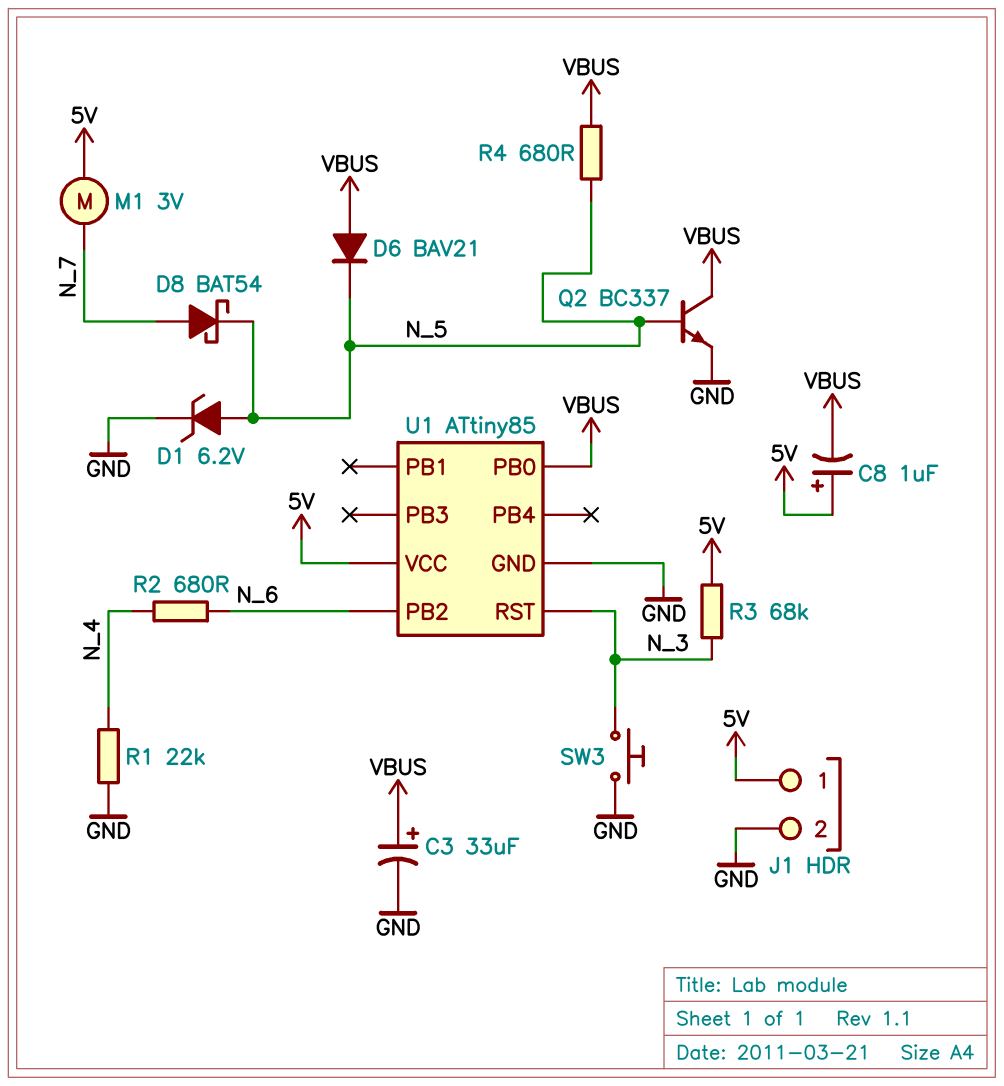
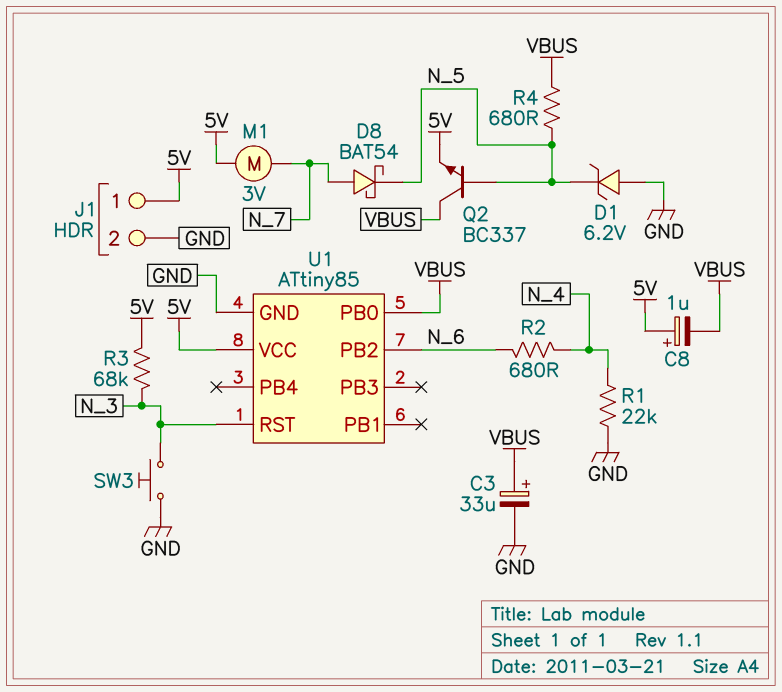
D1: zener 6.2V (A N_5, K GND) -> zener 6.2V (A GND, K N_5)
D6: diode BAV21 (A VBUS, K N_5) -> none
Q2: NPN BC337 (B N_5, C VBUS, E GND) -> NPN BC337 (B N_5, C VBUS, E 5V)

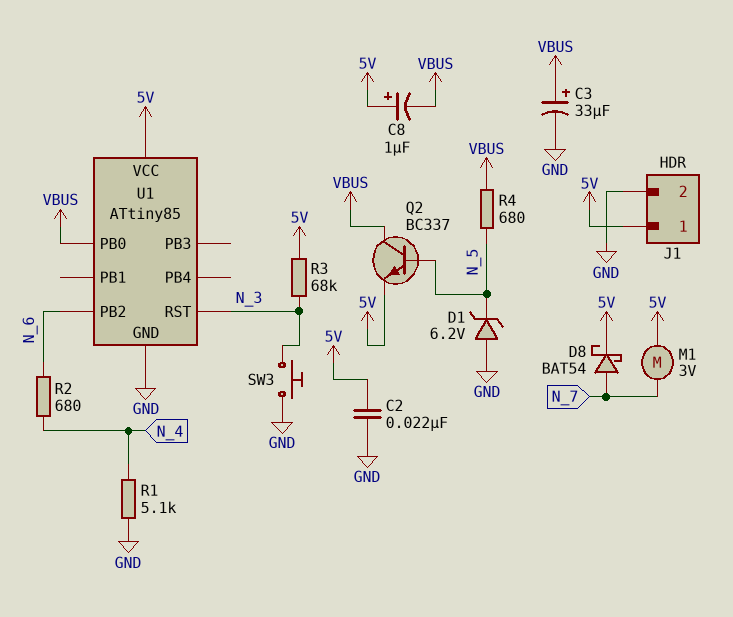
C2: none -> 22nF (5V, GND)
D8: schottky BAT54 (A N_7, K N_5) -> schottky BAT54 (A N_7, K 5V)
R1: 22k (GND, N_4) -> 5.1k (GND, N_4)

